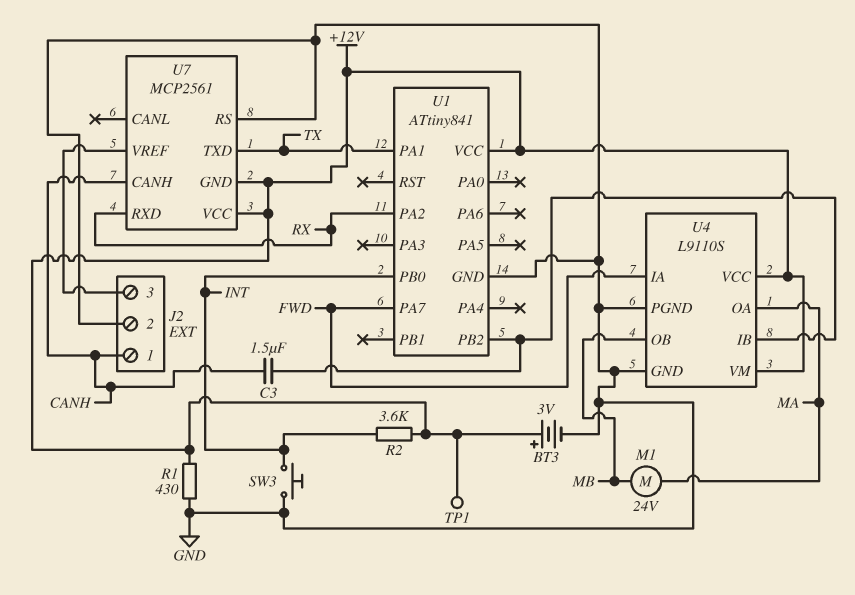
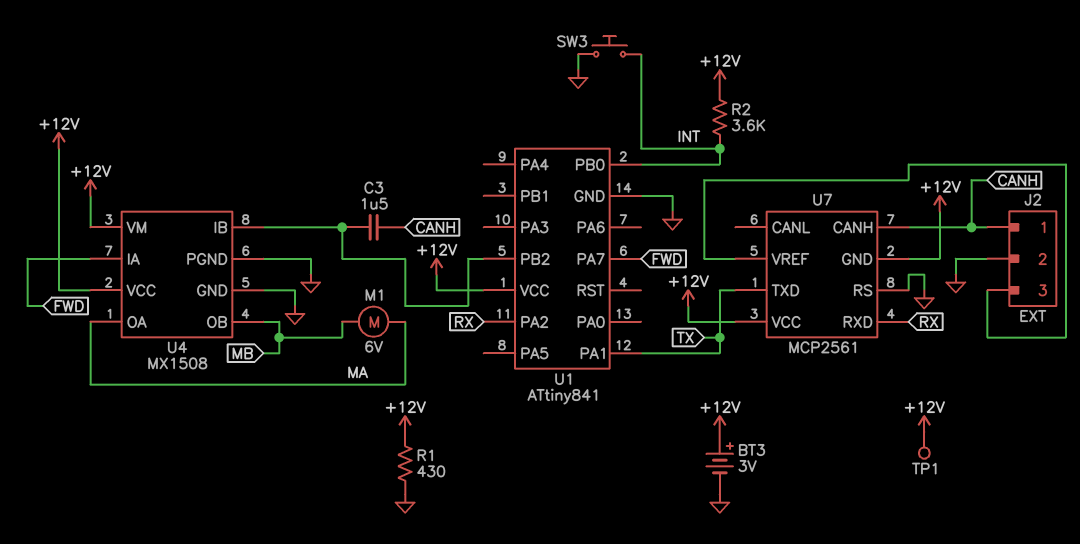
M1: motor 24V (MA, MB) -> motor 6V (MA, MB)
U4: L9110S -> MX1508

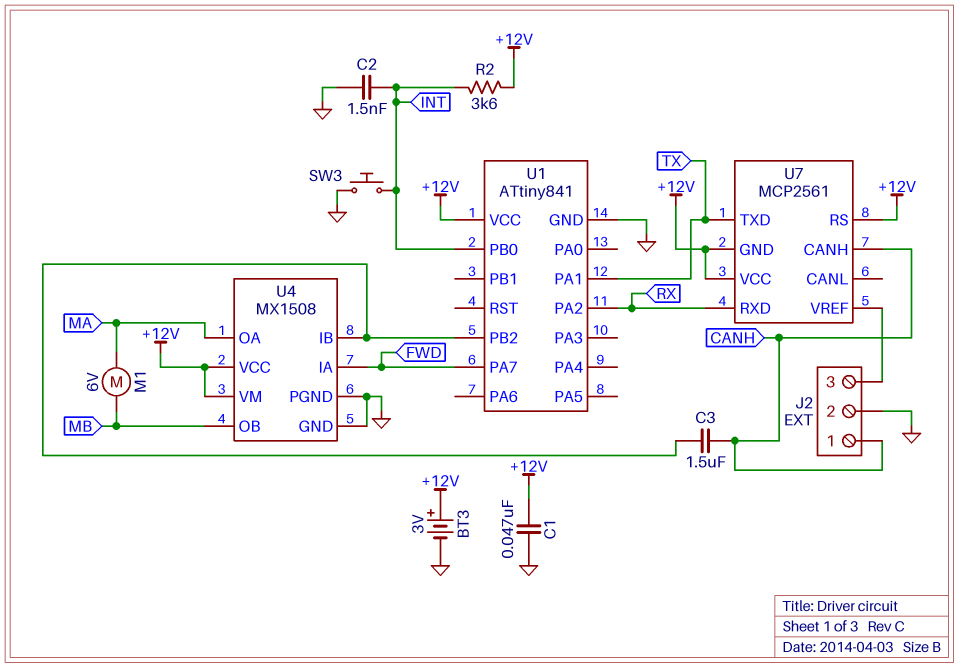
C1: none -> 47nF (+12V, GND)
C2: none -> 1.5nF (GND, INT)
R1: 430 (+12V, GND) -> none
TP1: test point (+12V) -> none
U7 pin RS: GND -> +12V

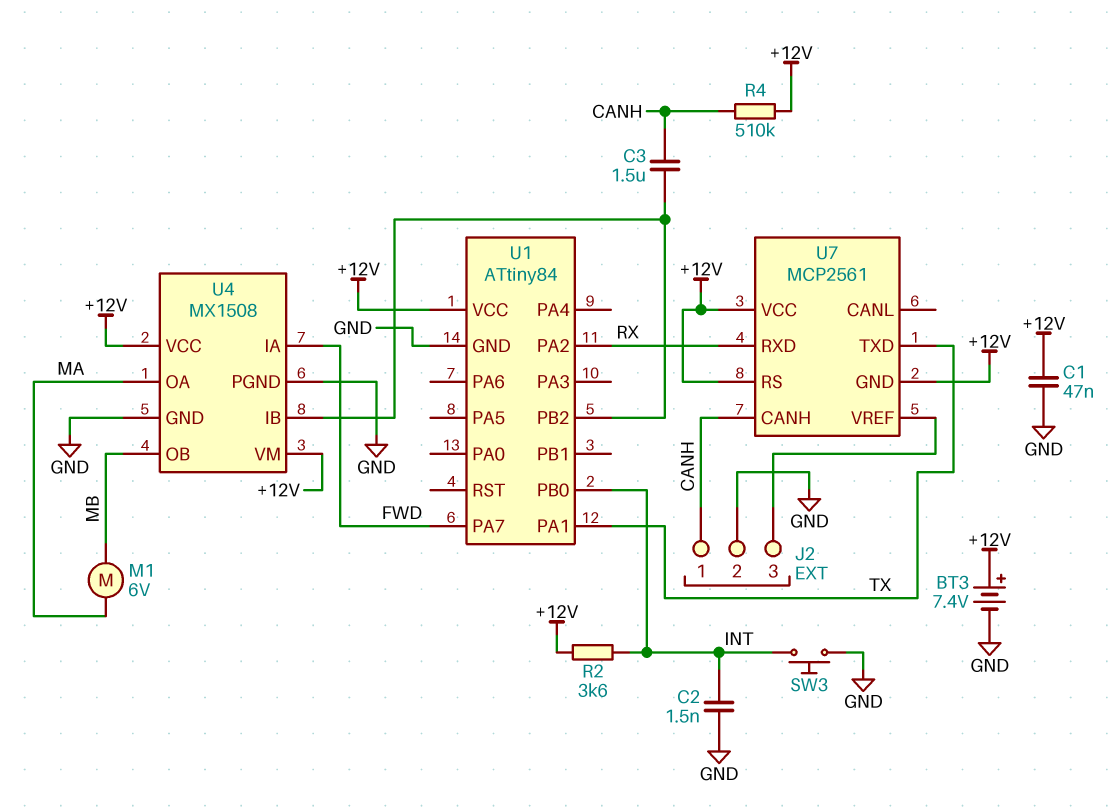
BT3: 3V (plus +12V, minus GND) -> 7.4V (plus +12V, minus GND)
R4: none -> 510k (+12V, CANH)
U1: ATtiny841 -> ATtiny84

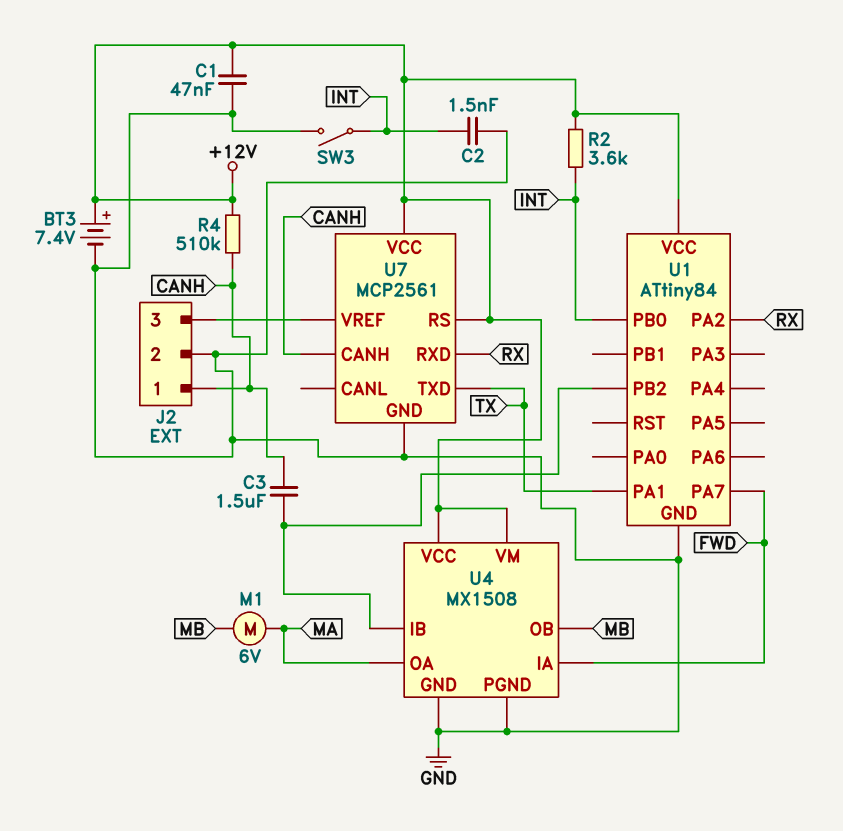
SW3: button (GND, INT) -> switch (GND, INT)
U7 pin GND: +12V -> GND

